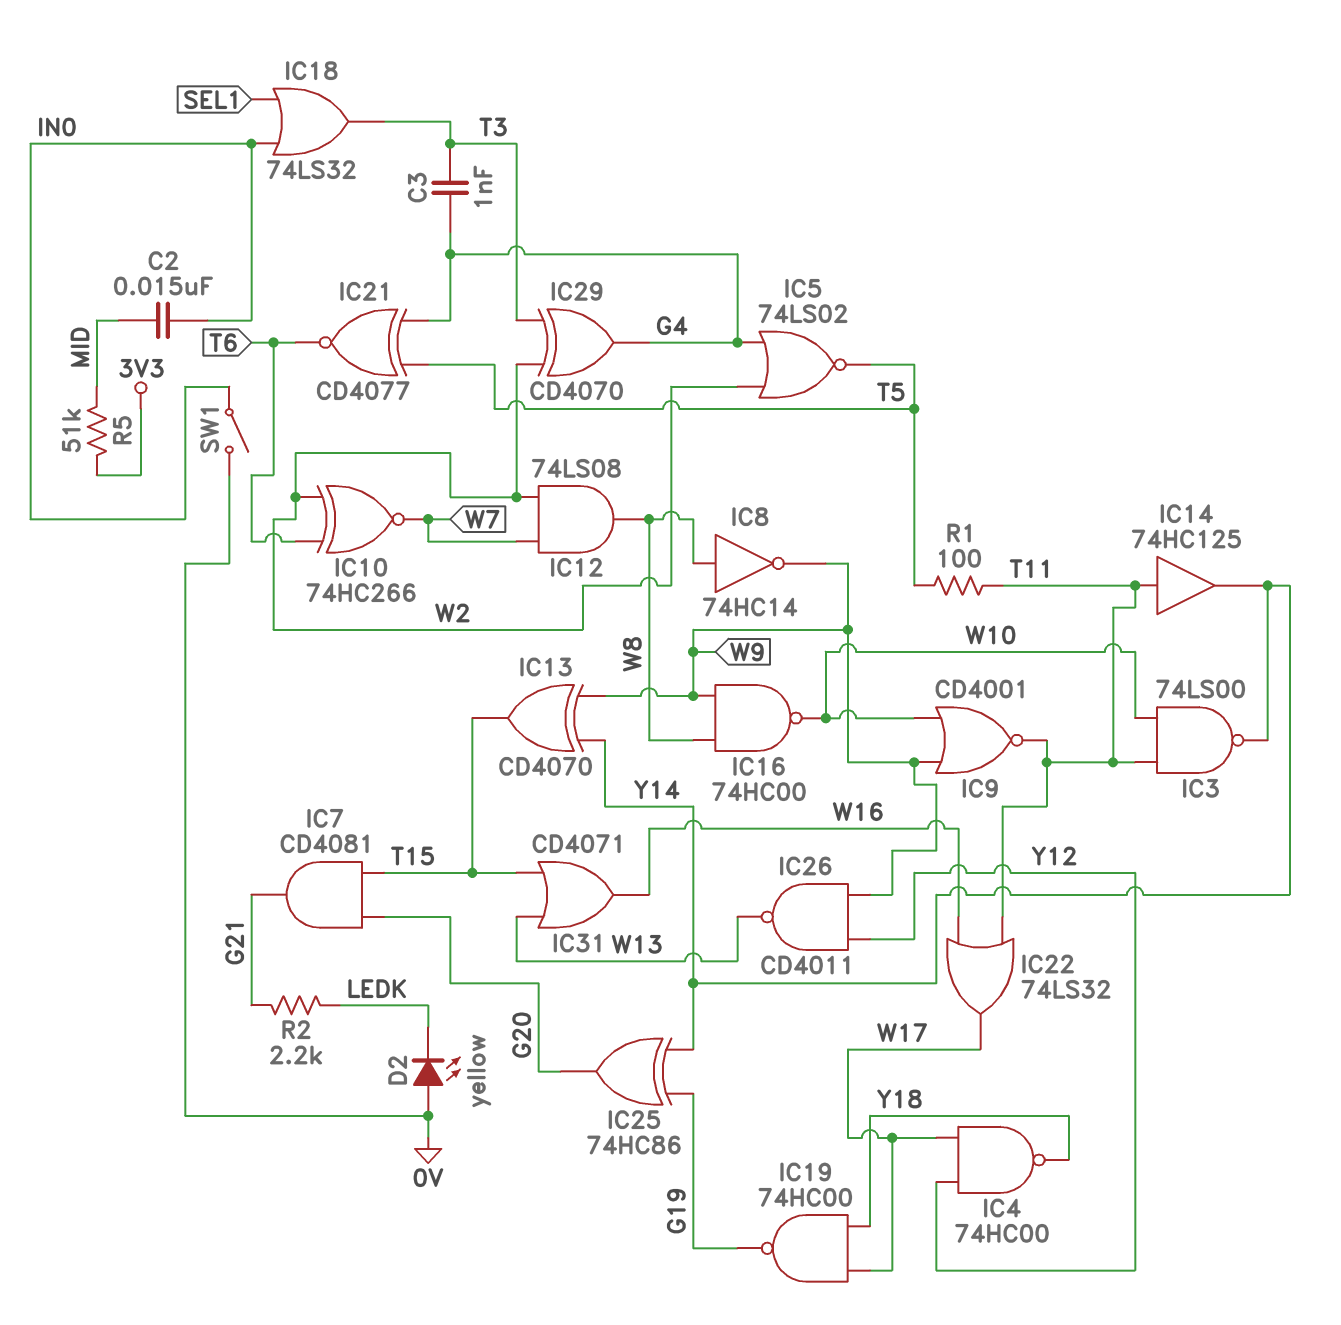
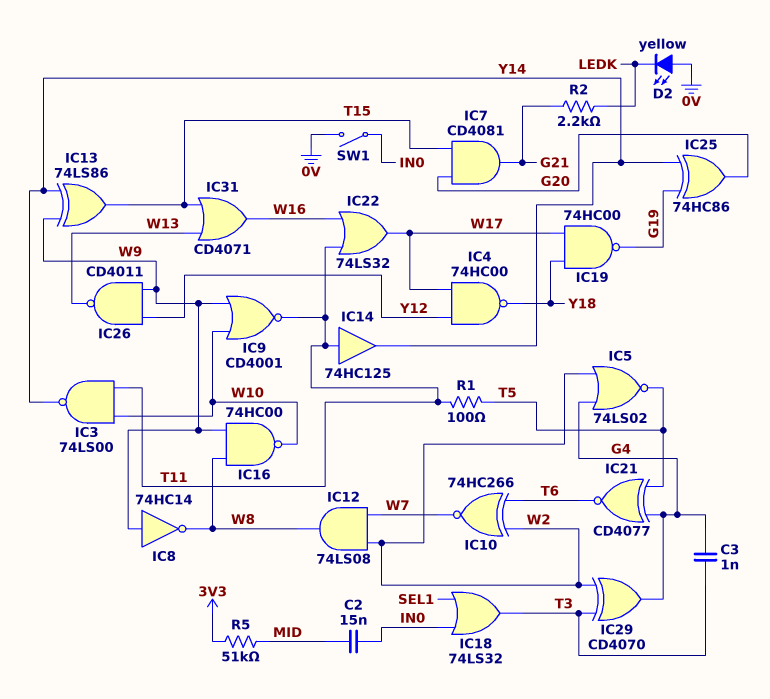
IC8: NOT 74HC14 (in W8, out W9) -> NOT 74HC14 (in W9, out W8)
IC13: XOR CD4070 (in W9, in Y14, out T15) -> XOR 74LS86 (in W9, in Y14, out T15)

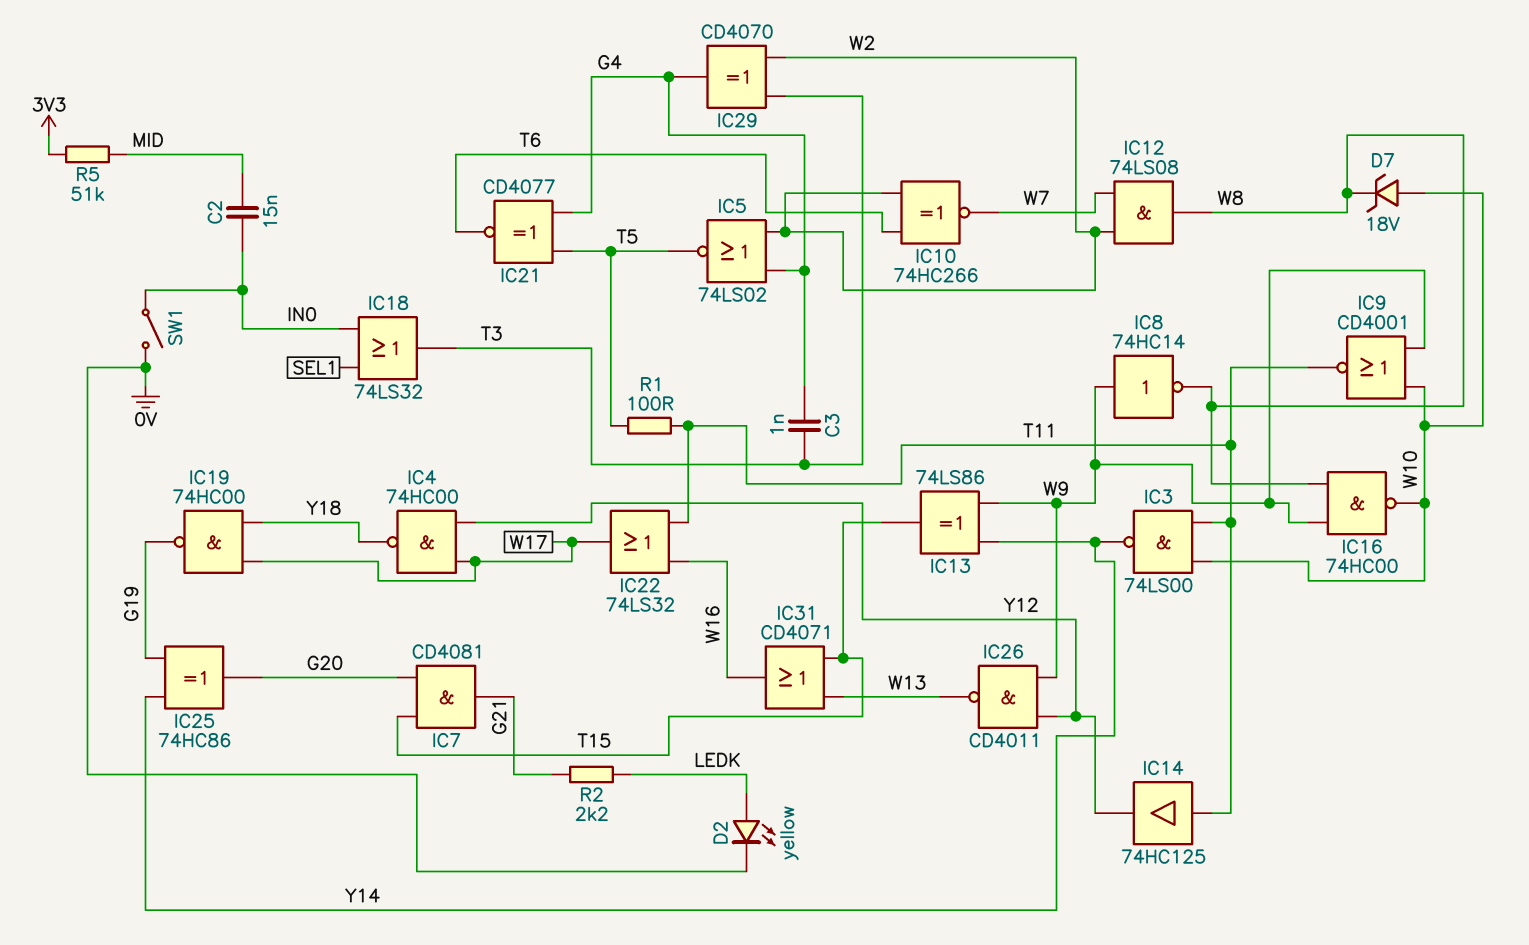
D2: LED yellow (A 0V, K LEDK) -> LED yellow (A LEDK, K 0V)
D7: none -> zener 18V (A W10, K W8)
IC14: buffer 74HC125 (in T11, out Y14) -> buffer 74HC125 (in T11, out Y12)

